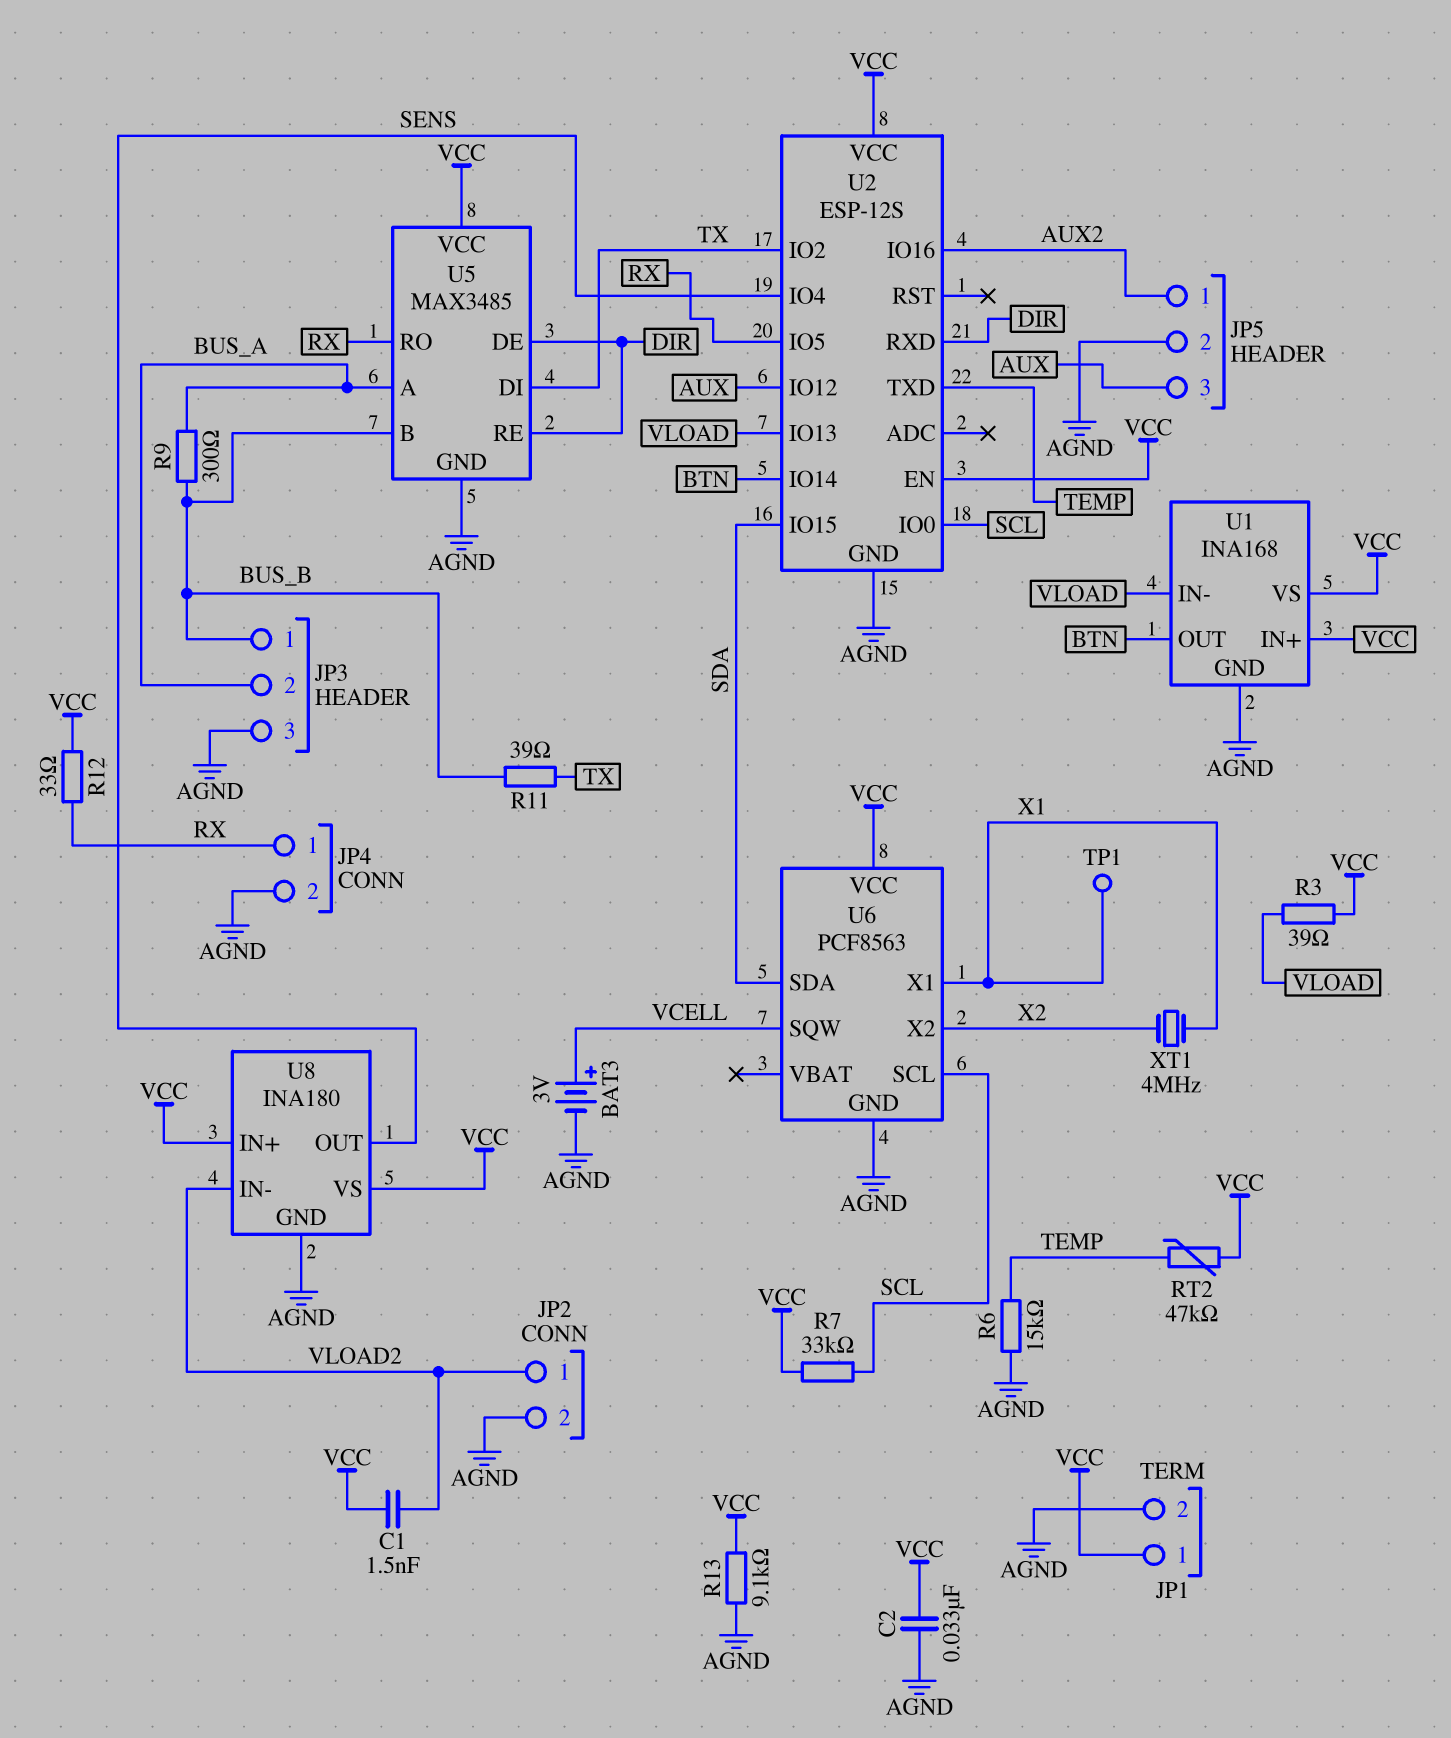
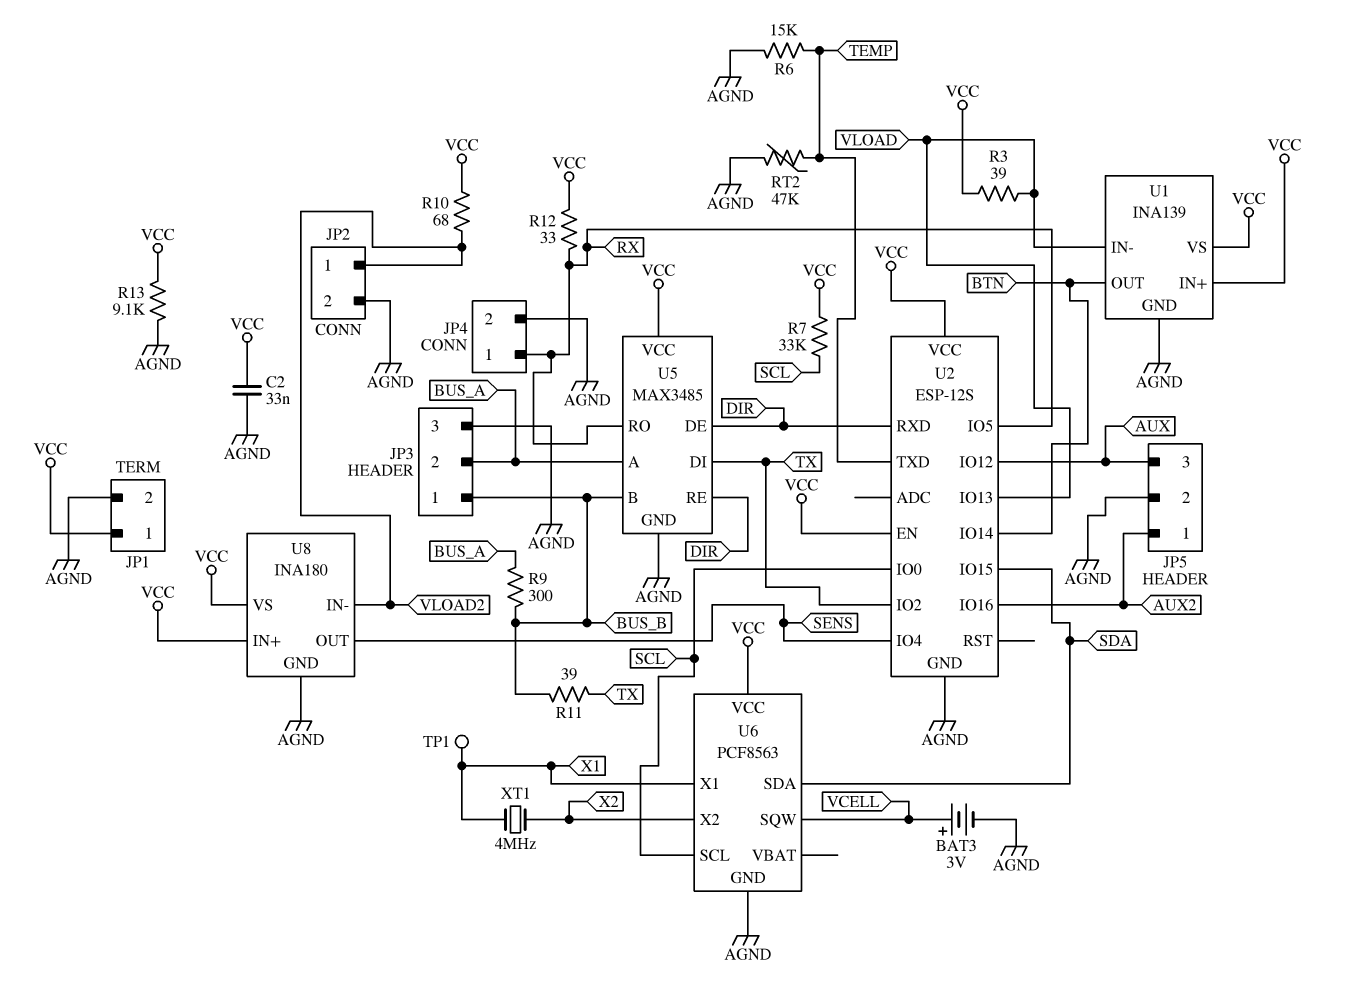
C1: 1.5nF (VCC, VLOAD2) -> none
R10: none -> 68 (VCC, VLOAD2)
RT2: 47k (TEMP, VCC) -> 47k (AGND, TEMP)
U1: INA168 -> INA139

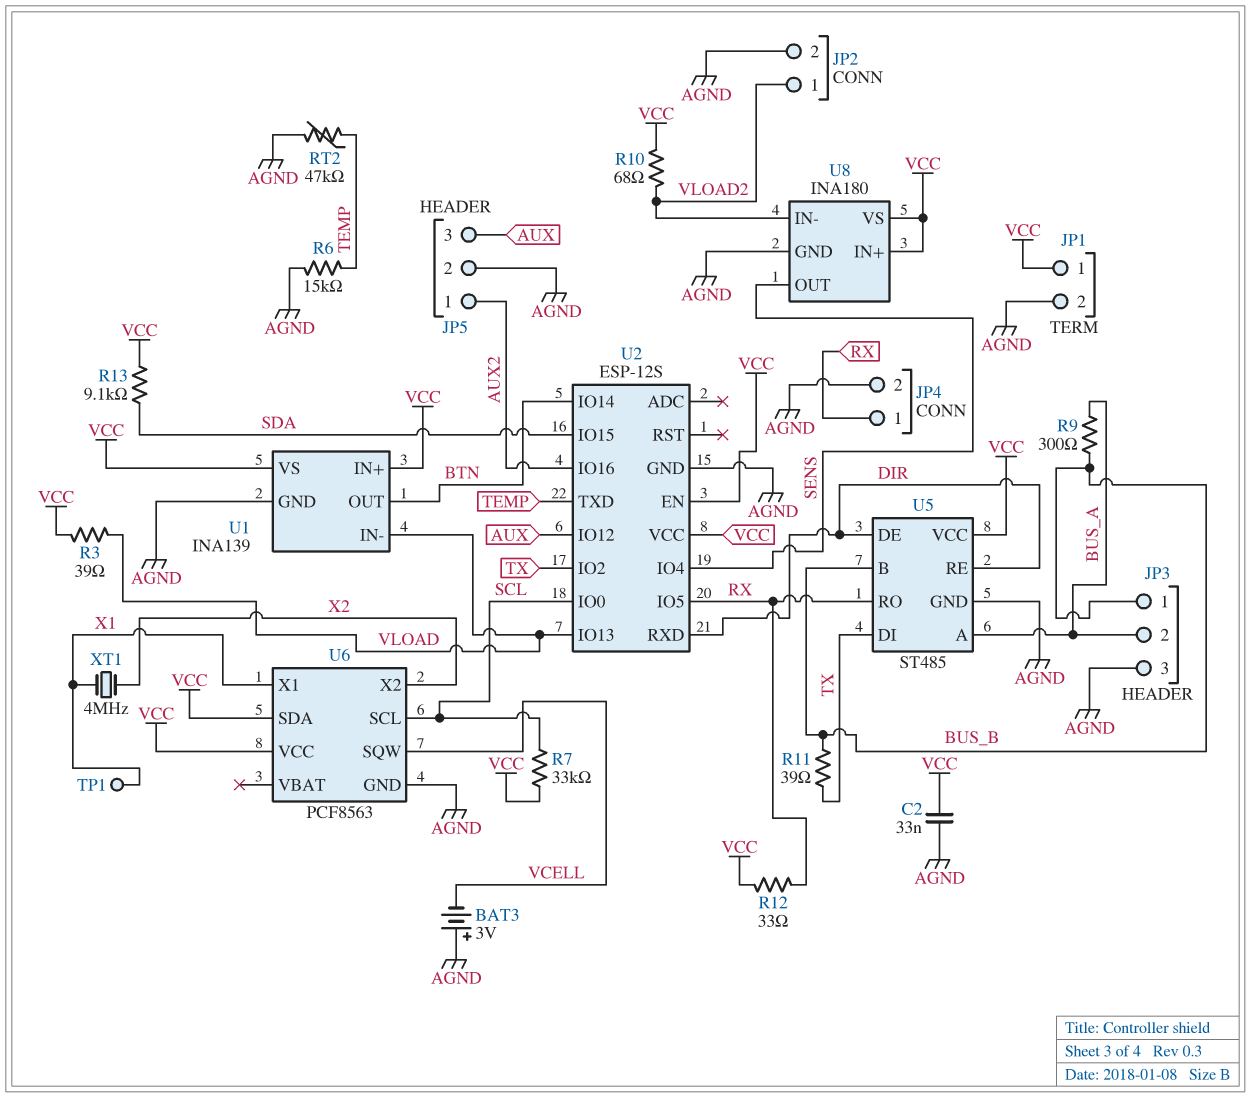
BAT3: 3V (plus VCELL, minus AGND) -> 3V (plus AGND, minus VCELL)
R13: 9.1k (AGND, VCC) -> 9.1k (SDA, VCC)
U5: MAX3485 -> ST485
U6 pin SDA: SDA -> VCC

